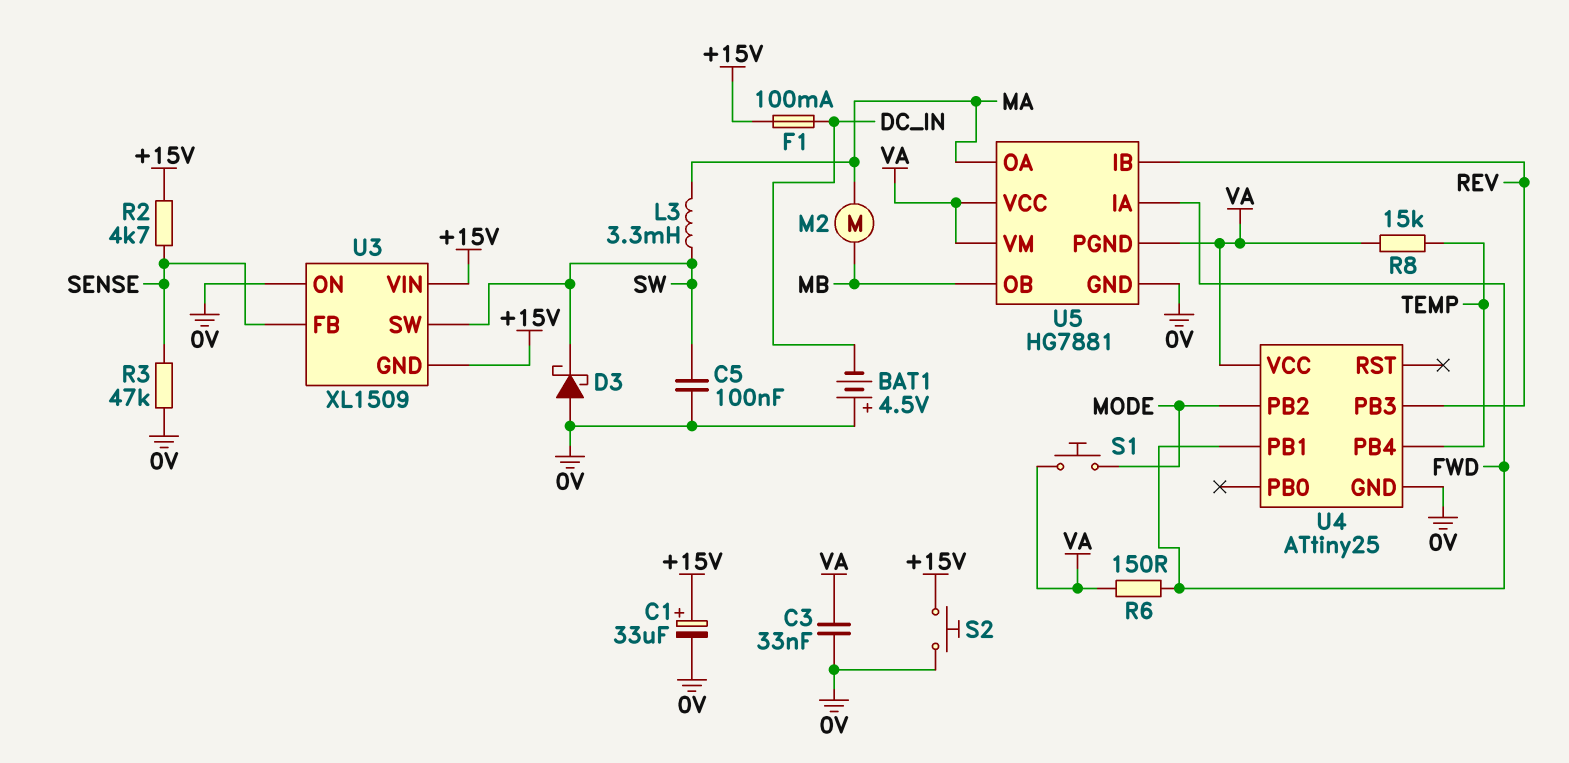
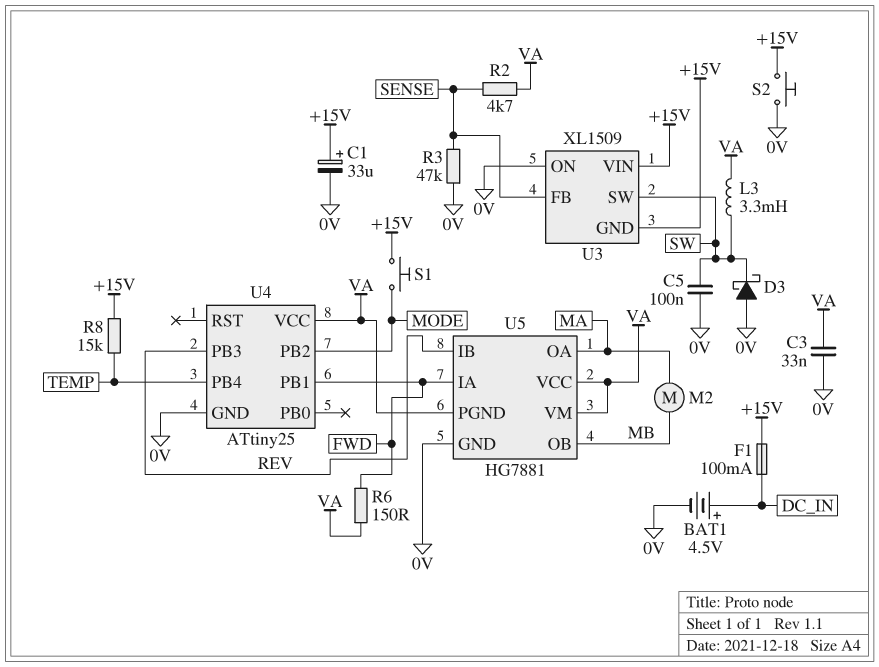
BAT1: 4.5V (plus 0V, minus DC_IN) -> 4.5V (plus DC_IN, minus 0V)
L3: 3.3mH (MA, SW) -> 3.3mH (SW, VA)
R2: 4.7k (+15V, SENSE) -> 4.7k (SENSE, VA)
R8: 15k (TEMP, VA) -> 15k (+15V, TEMP)
S1: button (MODE, VA) -> button (+15V, MODE)

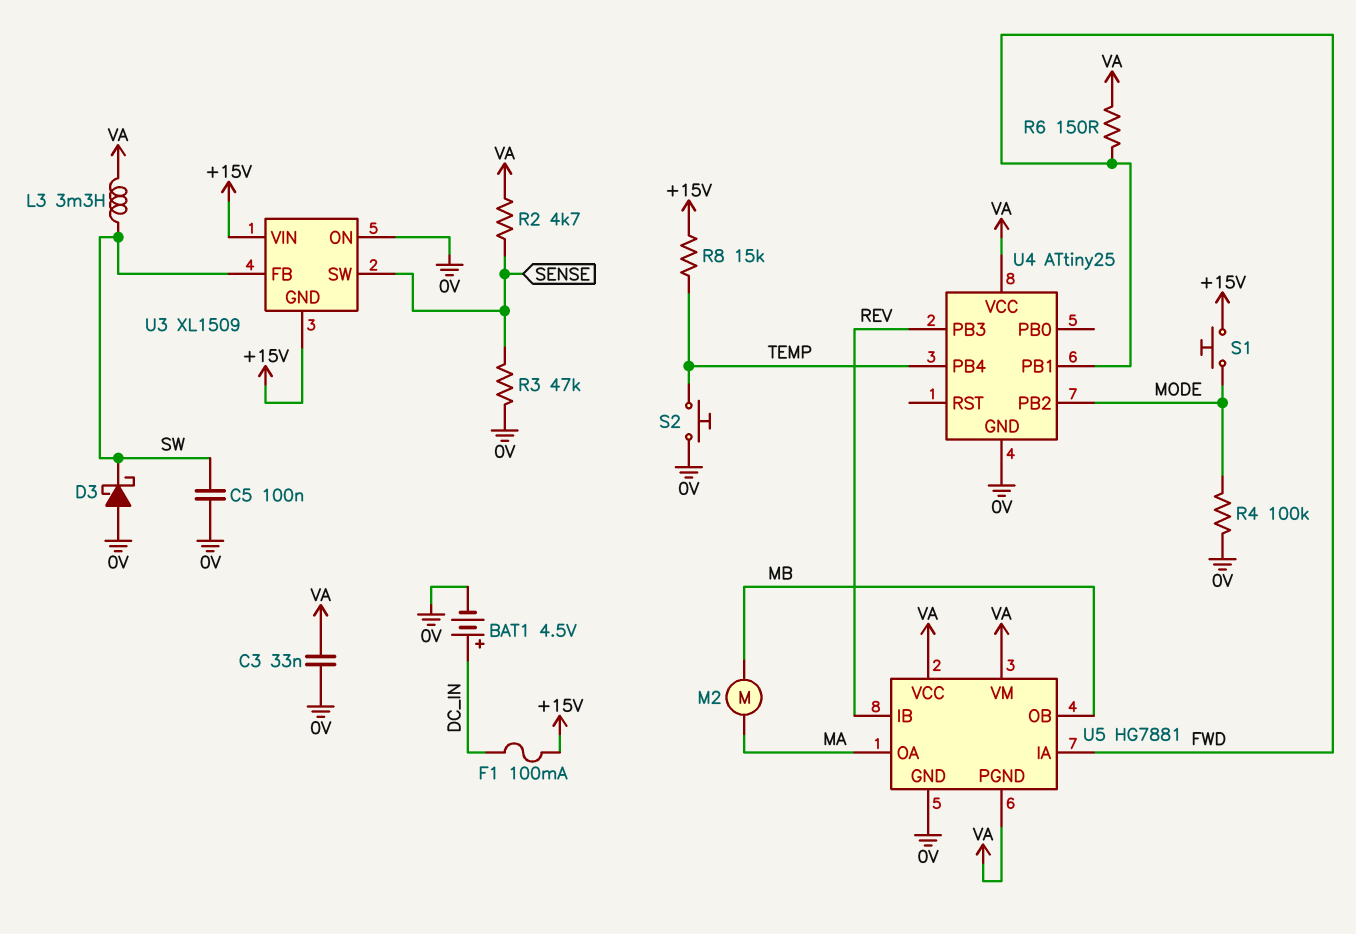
C1: 33uF (plus +15V, minus 0V) -> none
R4: none -> 100k (0V, MODE)
S2: button (+15V, 0V) -> button (0V, TEMP)
U3 pin FB: SENSE -> SW
U3 pin SW: SW -> SENSE

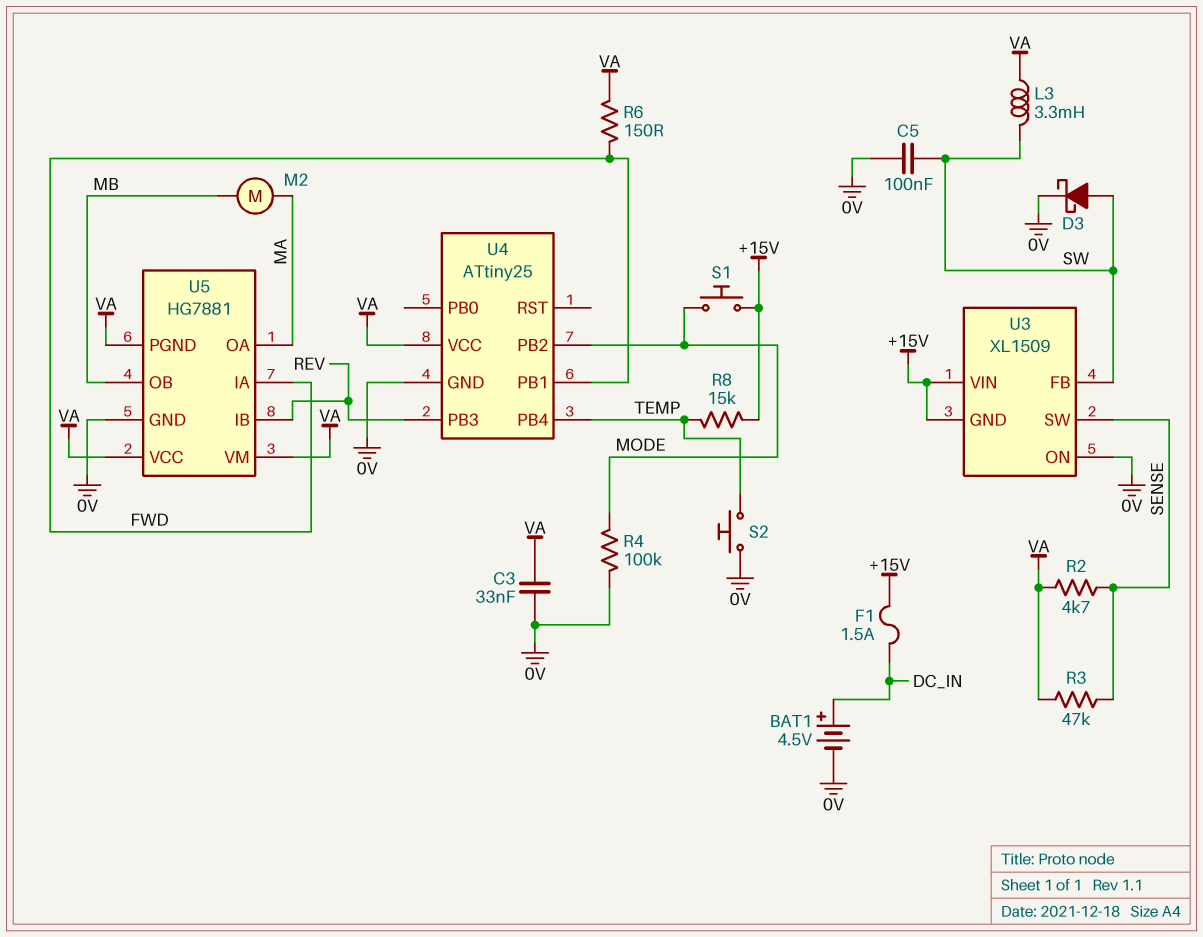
D3: schottky (A 0V, K SW) -> schottky (A SW, K 0V)
F1: 100mA (+15V, DC_IN) -> 1.5A (+15V, DC_IN)
R3: 47k (0V, SENSE) -> 47k (SENSE, VA)

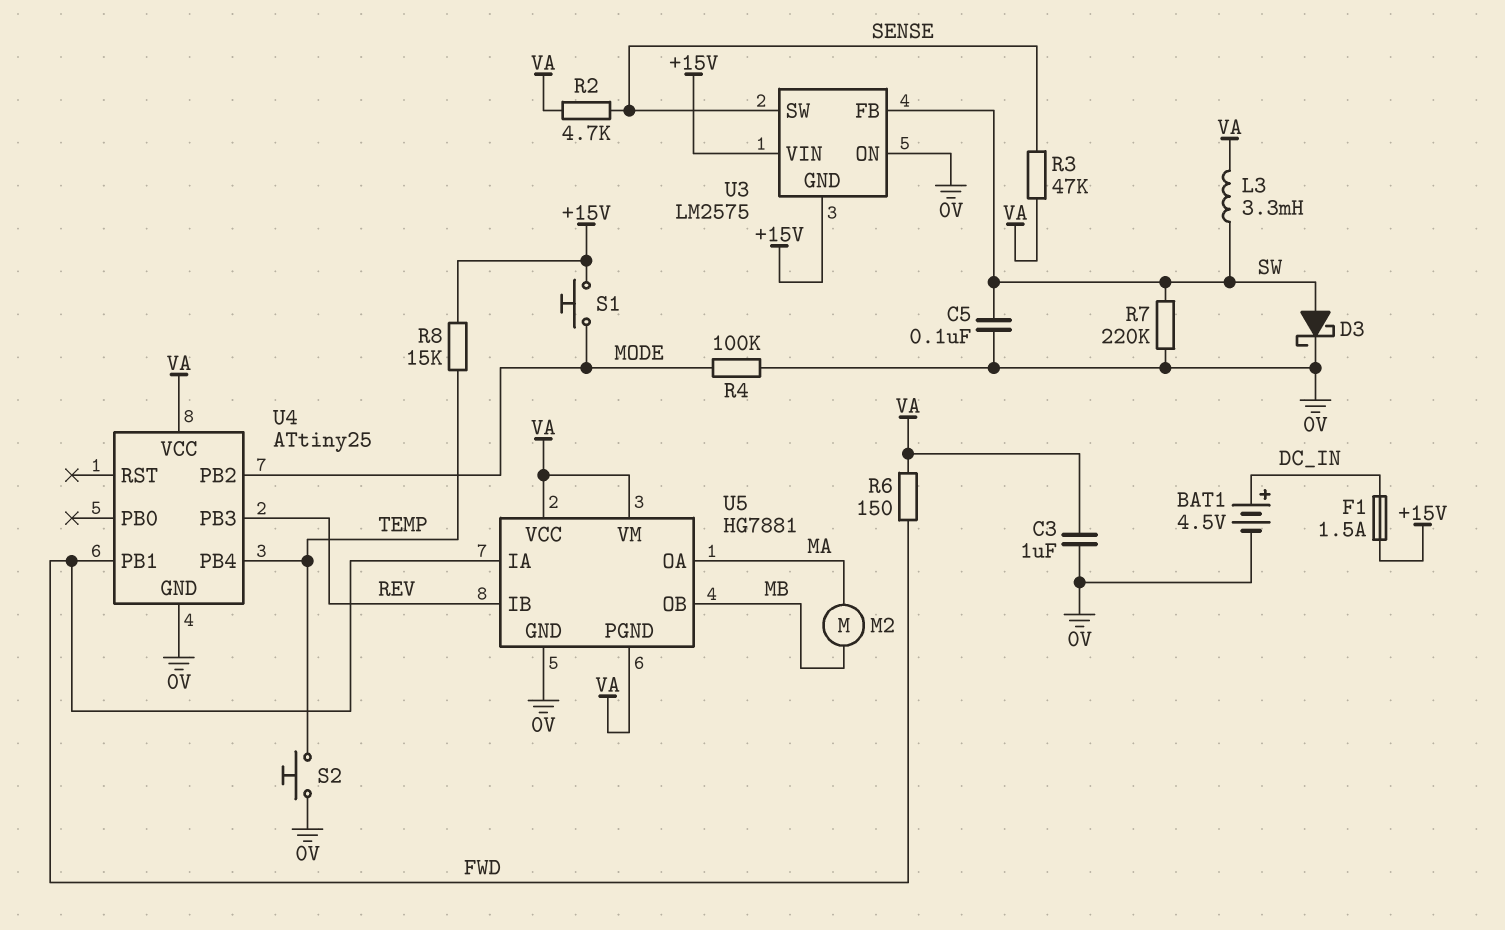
C3: 33nF (0V, VA) -> 1uF (0V, VA)
R7: none -> 220k (0V, SW)
U3: XL1509 -> LM2575

